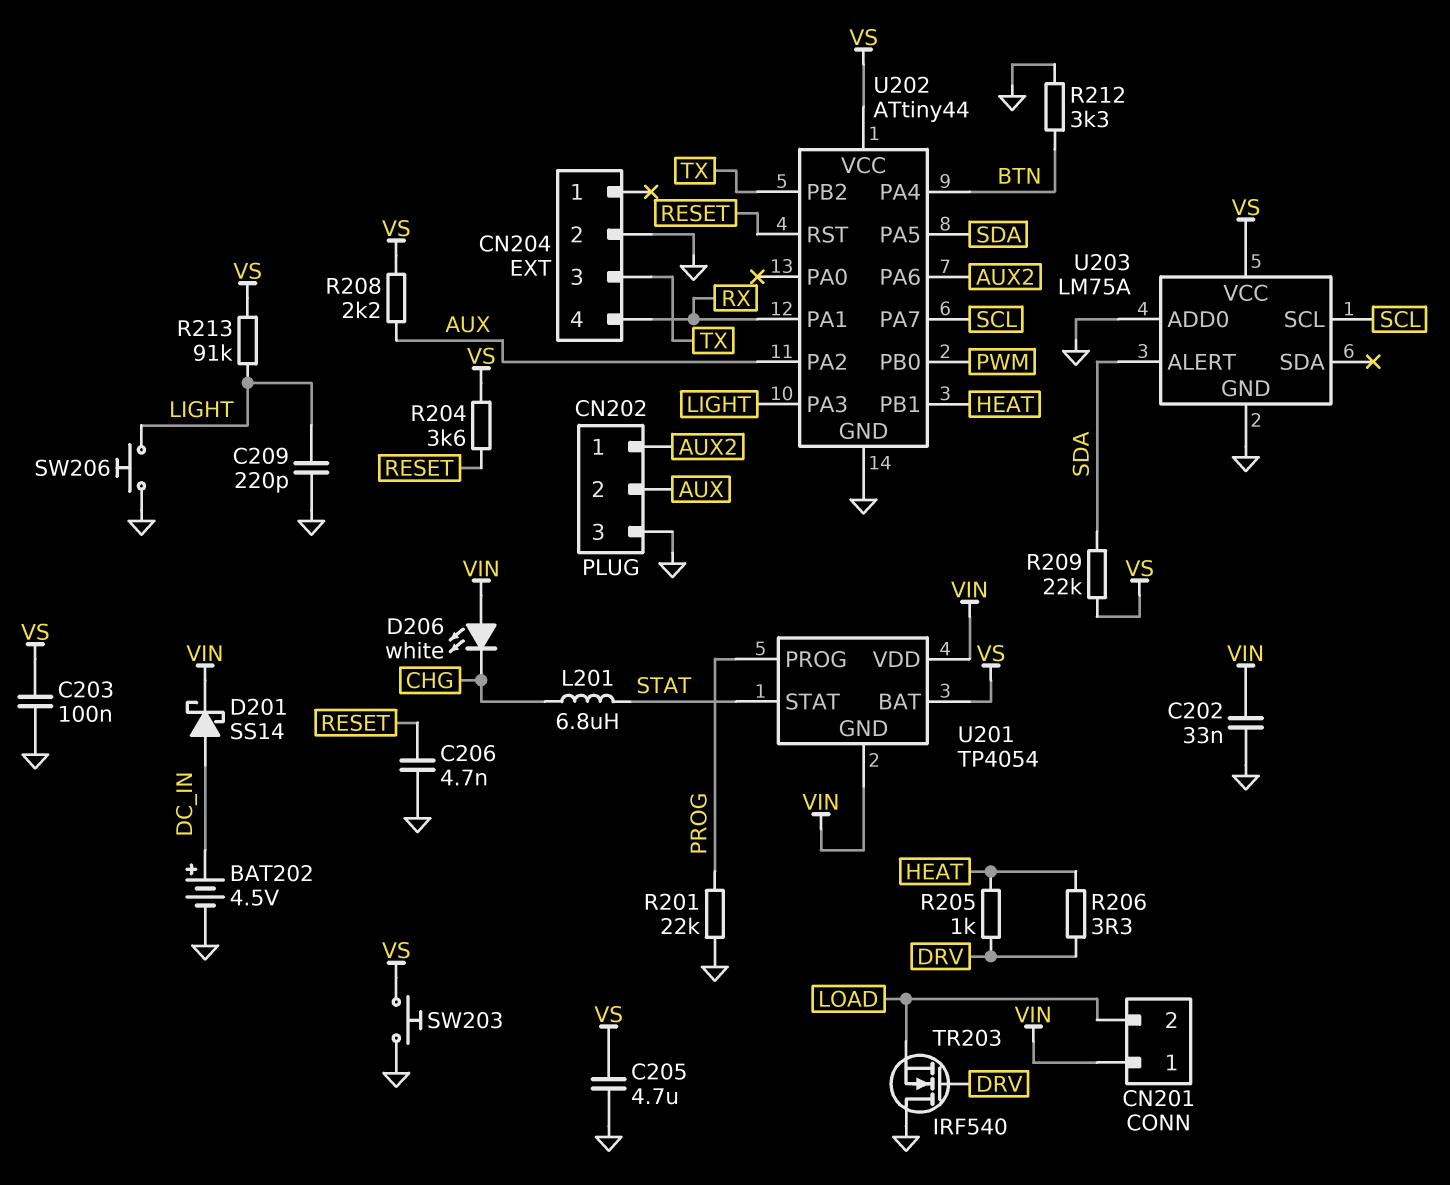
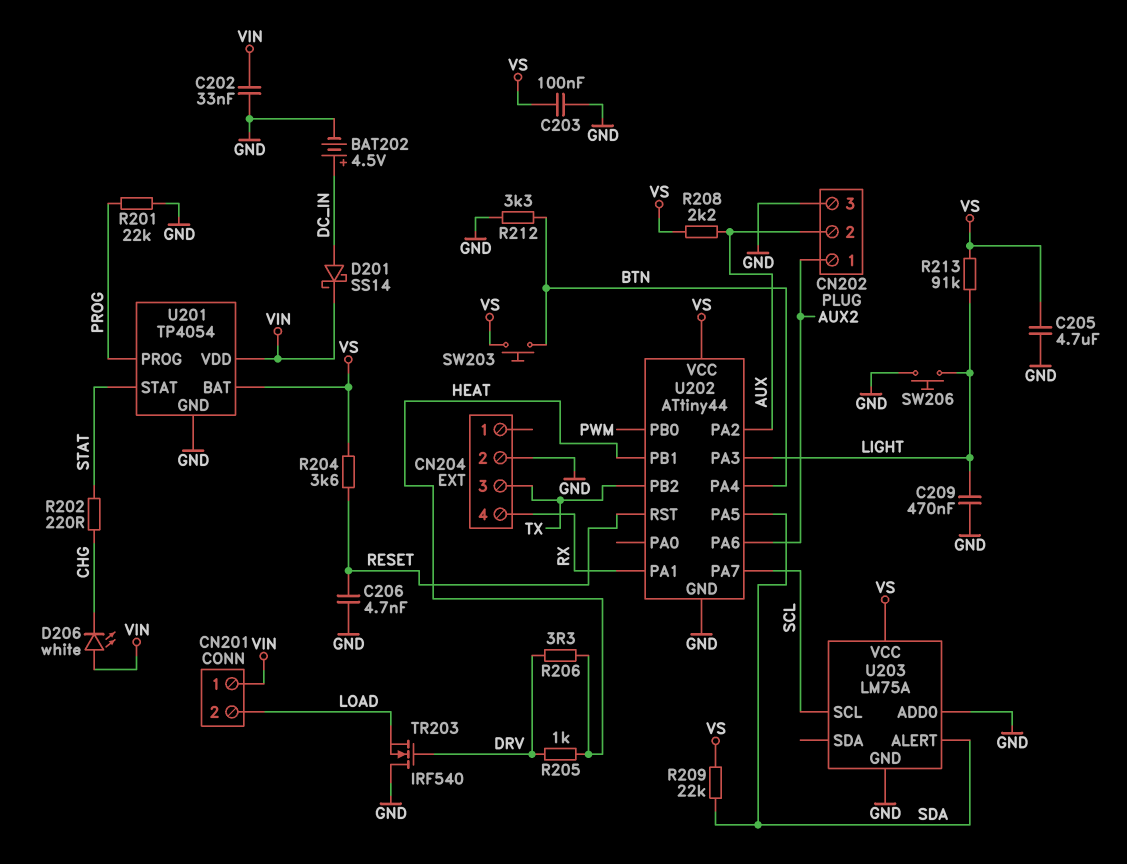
C209: 220pF (GND, LIGHT) -> 470nF (GND, LIGHT)
L201: 6.8uH (CHG, STAT) -> none
R202: none -> 220 (CHG, STAT)
SW203: button (GND, VS) -> button (BTN, VS)
U201 pin GND: VIN -> GND

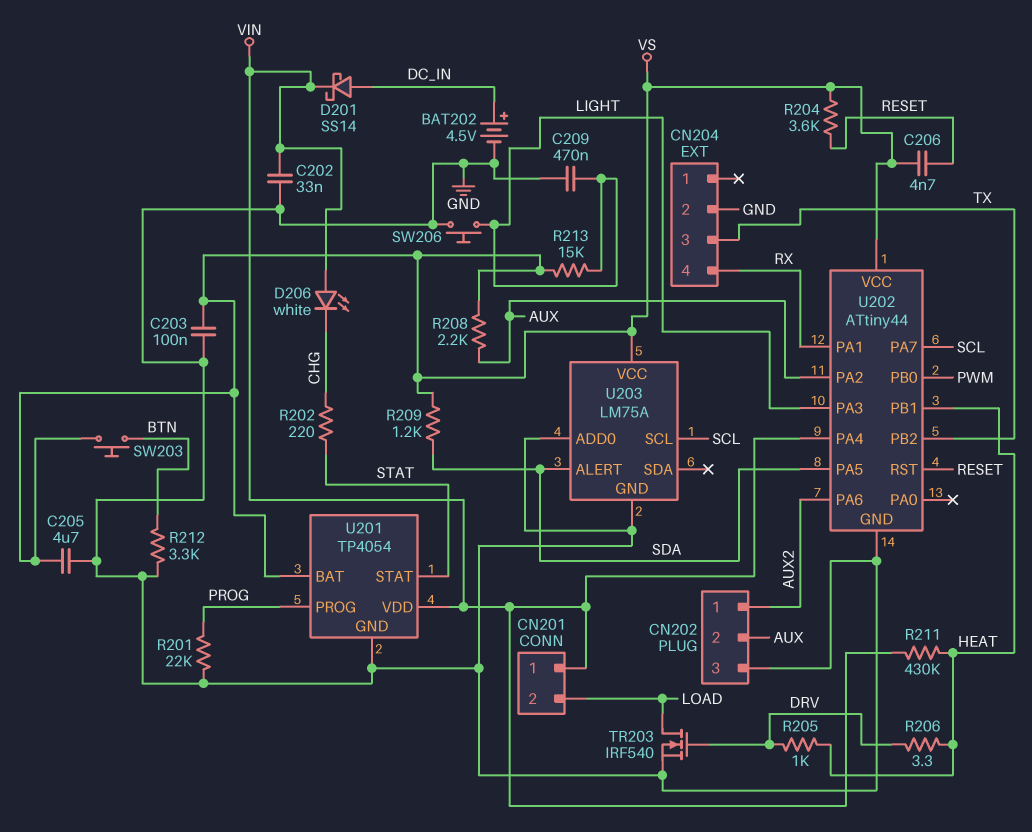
C206: 4.7nF (GND, RESET) -> 4.7nF (RESET, VS)
R209: 22k (SDA, VS) -> 1.2k (SDA, VS)
R211: none -> 430k (HEAT, VIN)
R213: 91k (LIGHT, VS) -> 15k (LIGHT, VS)
TR203: NMOS IRF540 (G DRV, D GND, S LOAD) -> NMOS IRF540 (G DRV, D LOAD, S GND)
U202 pin PA4: BTN -> VIN

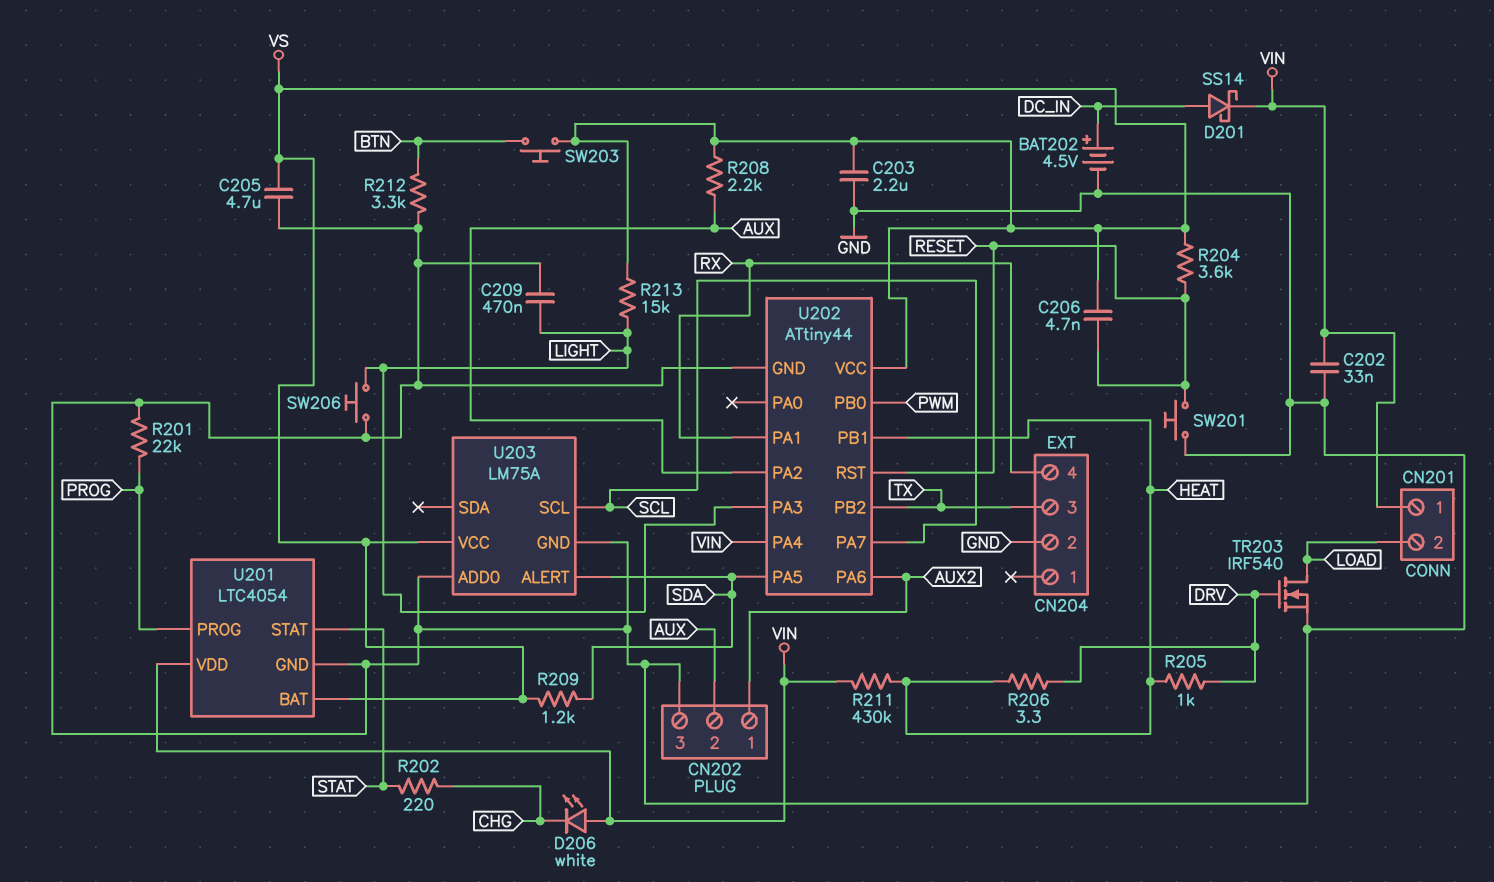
C203: 100nF (GND, VS) -> 2.2uF (GND, VS)
SW201: none -> button (GND, RESET)
U201: TP4054 -> LTC4054

